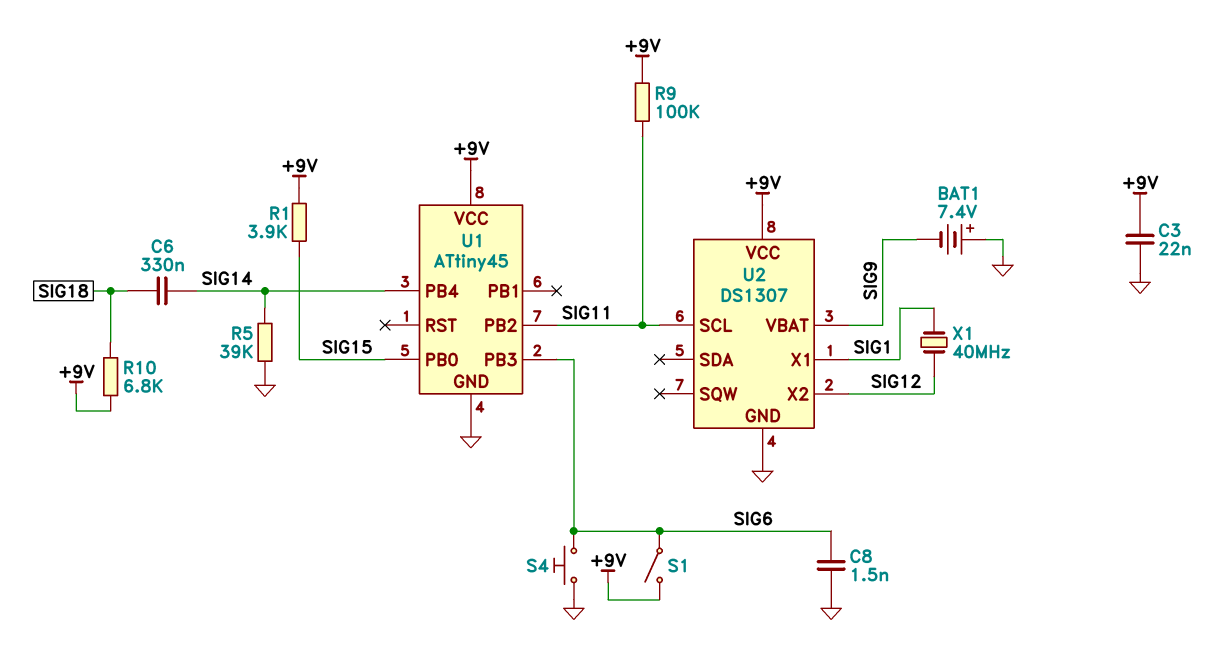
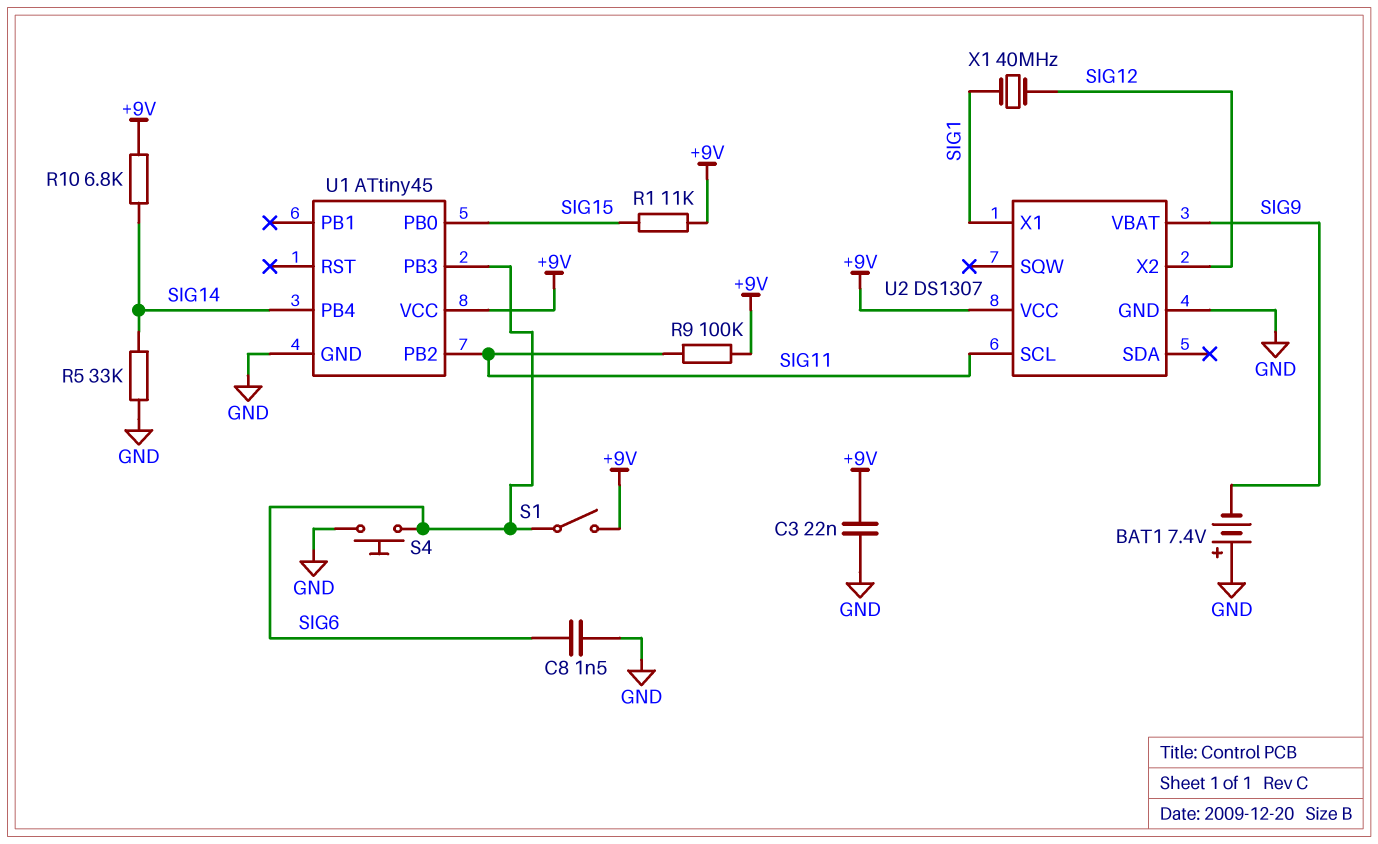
C6: 330nF (SIG14, SIG18) -> none
R1: 3.9k (+9V, SIG15) -> 11k (+9V, SIG15)
R5: 39k (GND, SIG14) -> 33k (GND, SIG14)
R10: 6.8k (+9V, SIG18) -> 6.8k (+9V, SIG14)

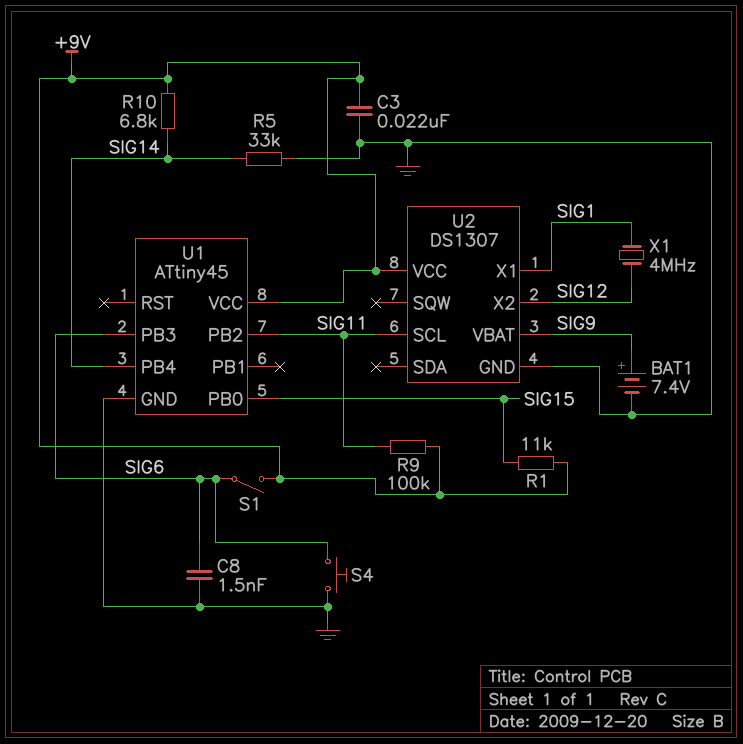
BAT1: 7.4V (plus GND, minus SIG9) -> 7.4V (plus SIG9, minus GND)
X1: 40MHz (SIG1, SIG12) -> 4MHz (SIG1, SIG12)

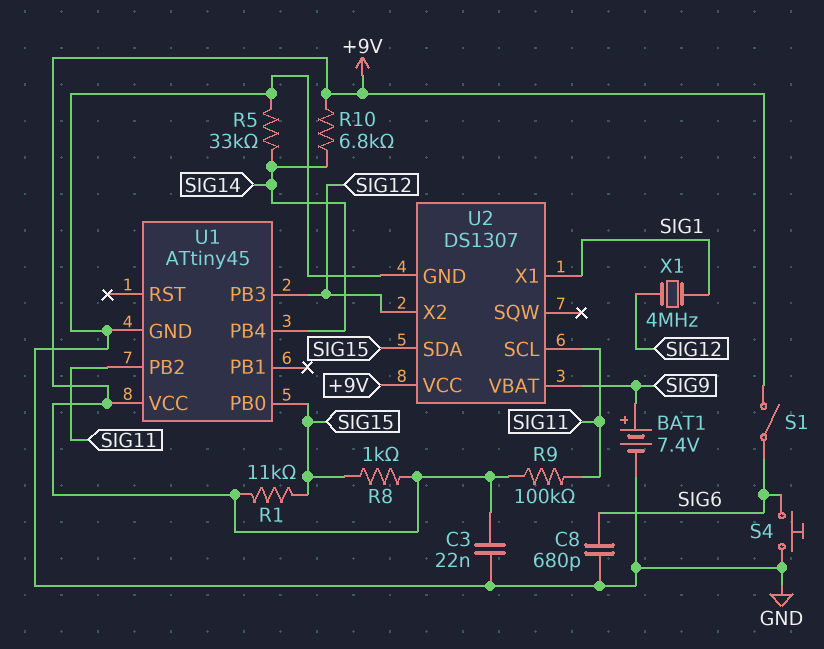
C8: 1.5nF (GND, SIG6) -> 680pF (GND, SIG6)
R8: none -> 1k (+9V, SIG15)
U1 pin PB3: SIG6 -> SIG12
U2 pin SDA: none -> SIG15

